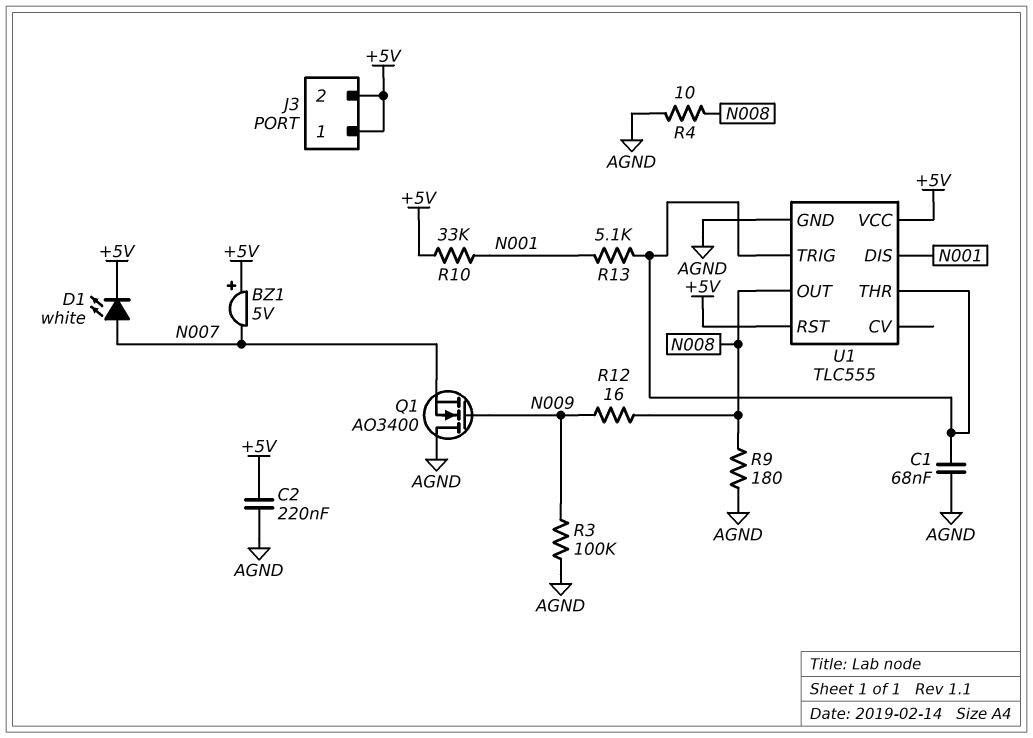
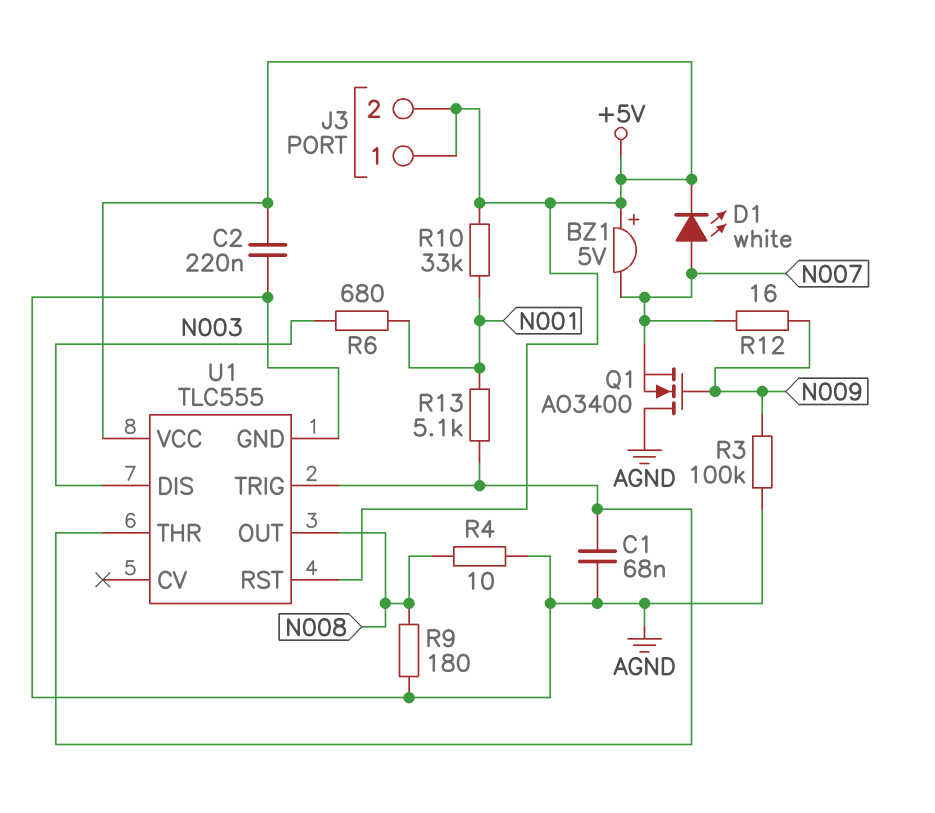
R6: none -> 680 (N001, N003)
R12: 16 (N008, N009) -> 16 (N007, N009)
U1 pin DIS: N001 -> N003

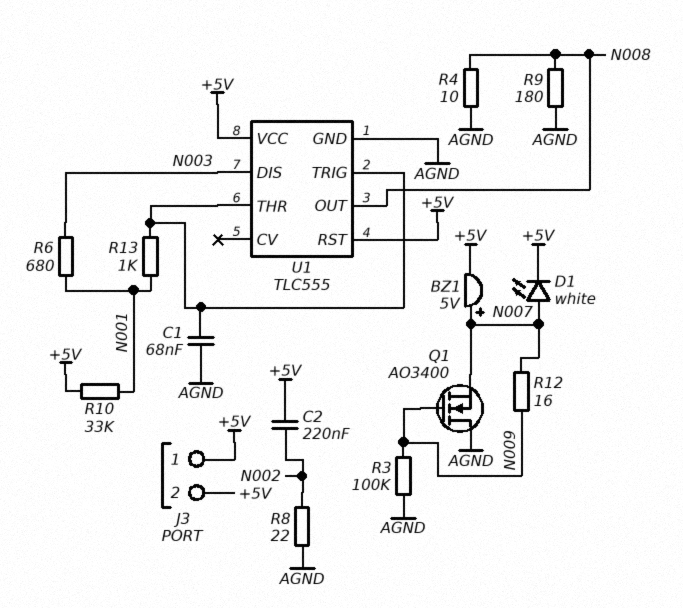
BZ1: buzzer 5V (plus +5V, minus N007) -> buzzer 5V (plus N007, minus +5V)
C2: 220nF (+5V, AGND) -> 220nF (+5V, N002)
R8: none -> 22 (AGND, N002)
R13: 5.1k (N001, U1/THR) -> 1k (N001, U1/THR)

